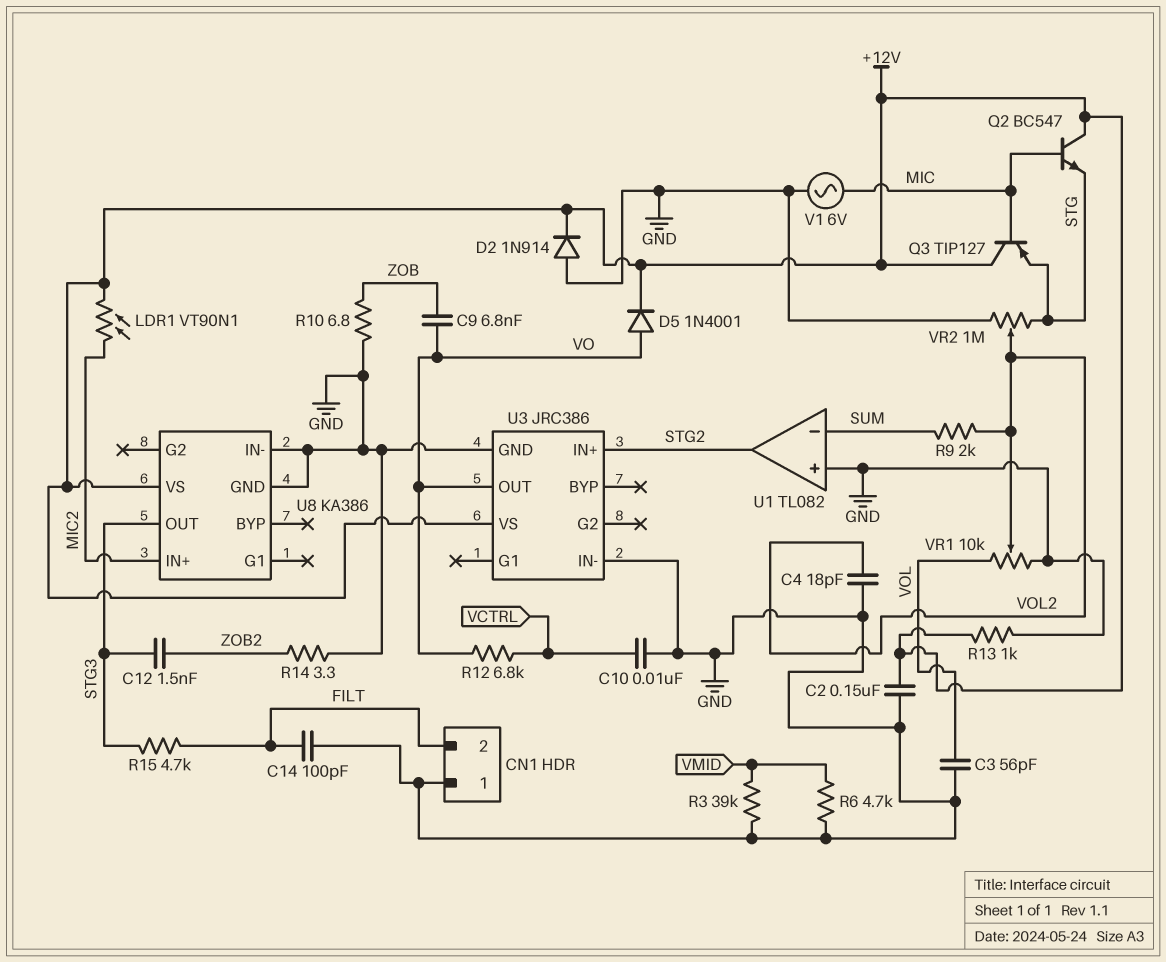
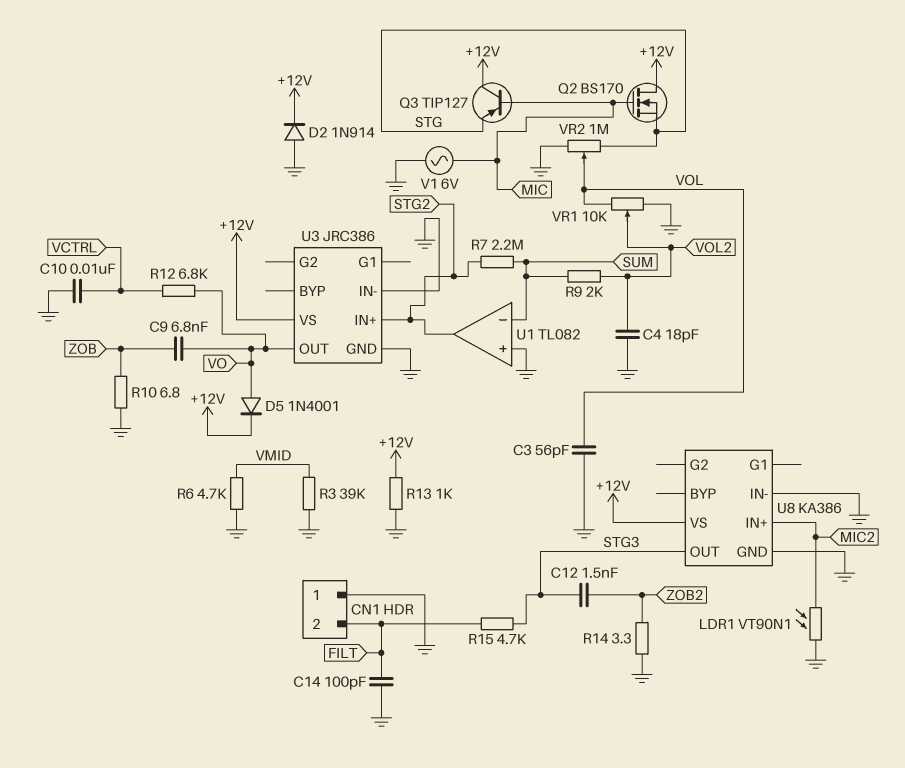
C2: 150nF (+12V, GND) -> none
LDR1: VT90N1 (+12V, MIC2) -> VT90N1 (GND, MIC2)
Q2: NPN BC547 (B MIC, C +12V, E STG) -> NMOS BS170 (G MIC, D +12V, S STG)
R7: none -> 2.2M (STG2, SUM)
VR2: 1M (GND, STG, wiper VOL2) -> 1M (GND, STG, wiper VOL)

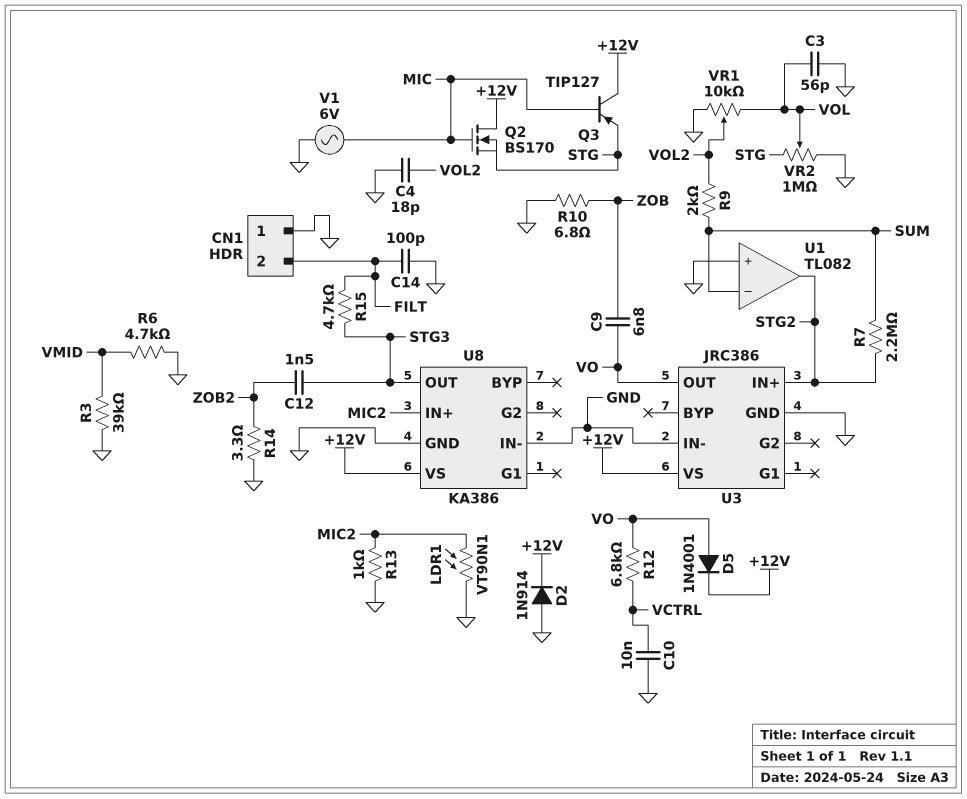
R13: 1k (+12V, GND) -> 1k (GND, MIC2)

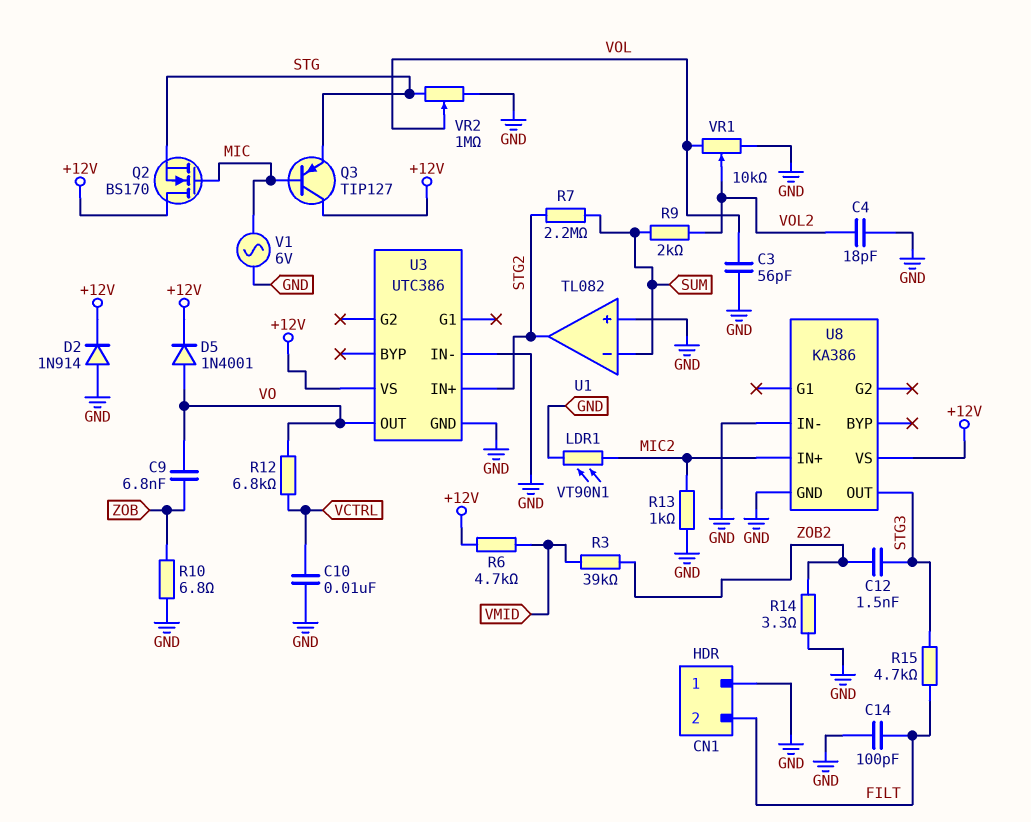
R3: 39k (GND, VMID) -> 39k (VMID, ZOB2)
R6: 4.7k (GND, VMID) -> 4.7k (+12V, VMID)
U3: JRC386 -> UTC386

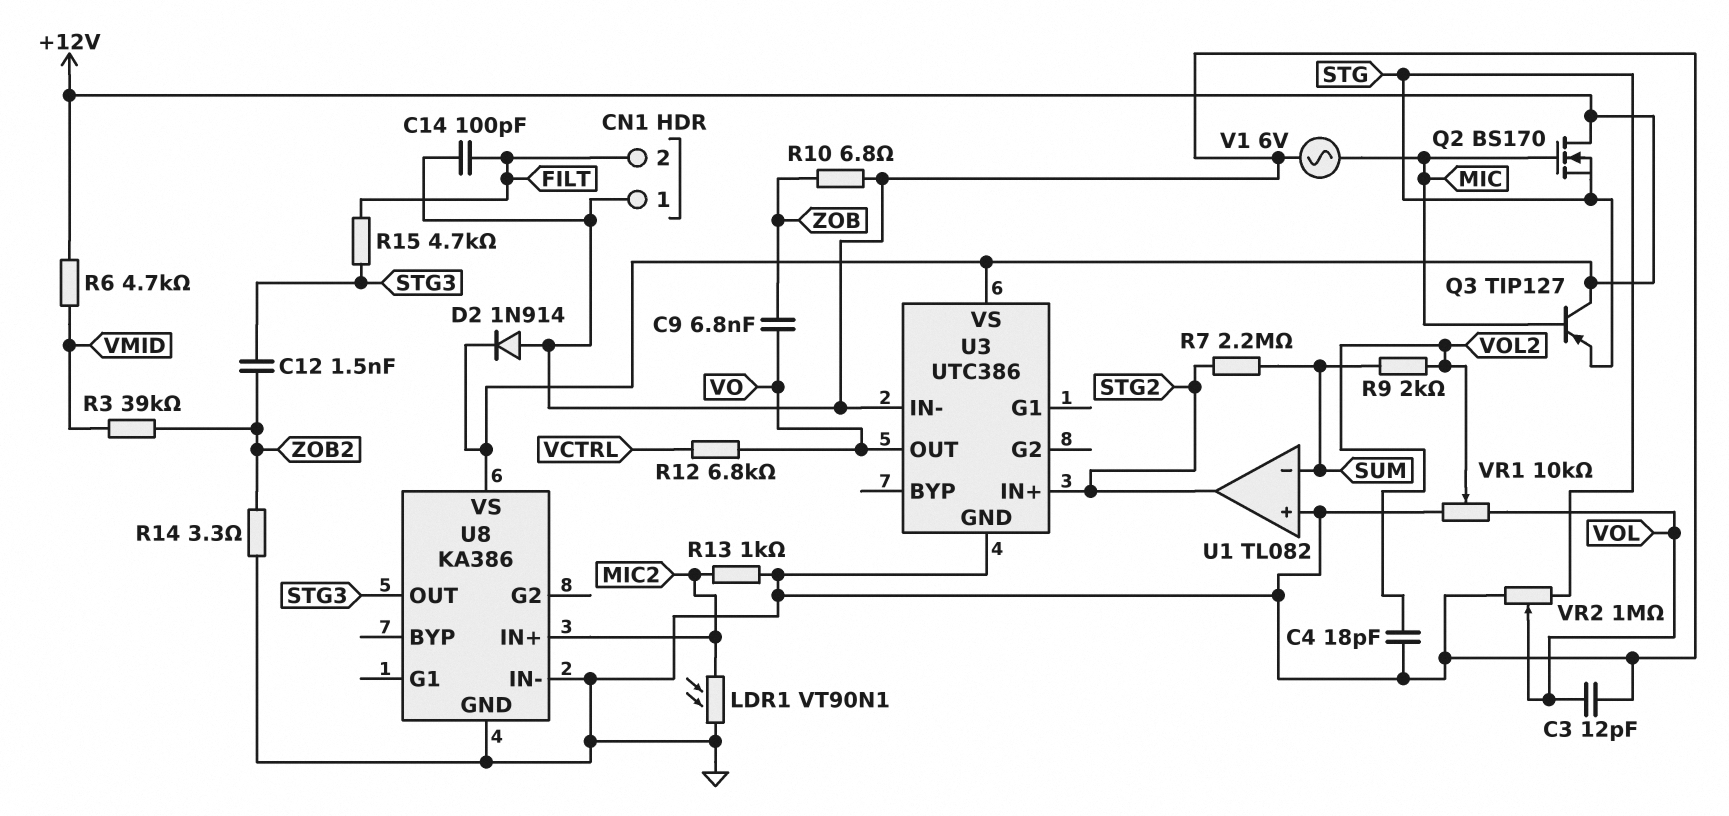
C3: 56pF (GND, VOL) -> 12pF (GND, VOL)
C10: 10nF (GND, VCTRL) -> none
D5: diode 1N4001 (A VO, K +12V) -> none

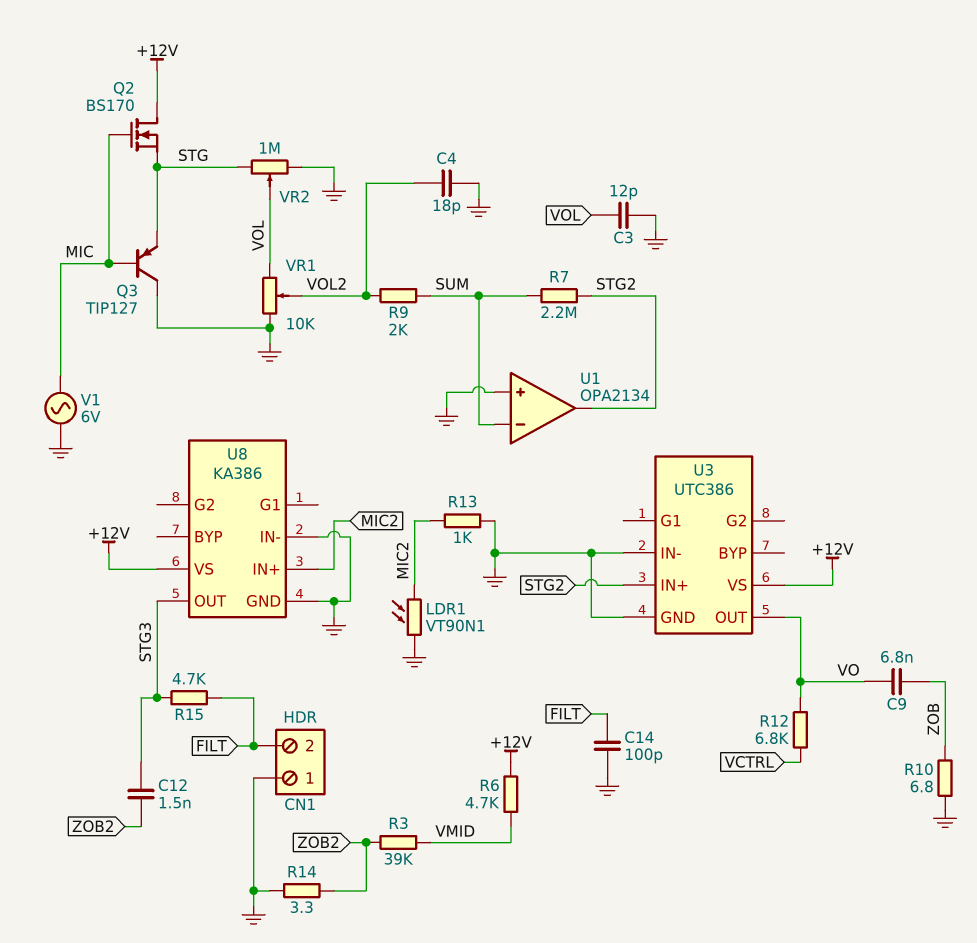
D2: diode 1N914 (A GND, K +12V) -> none
Q3: PNP TIP127 (B MIC, C +12V, E STG) -> PNP TIP127 (B MIC, C GND, E STG)
U1: TL082 -> OPA2134

